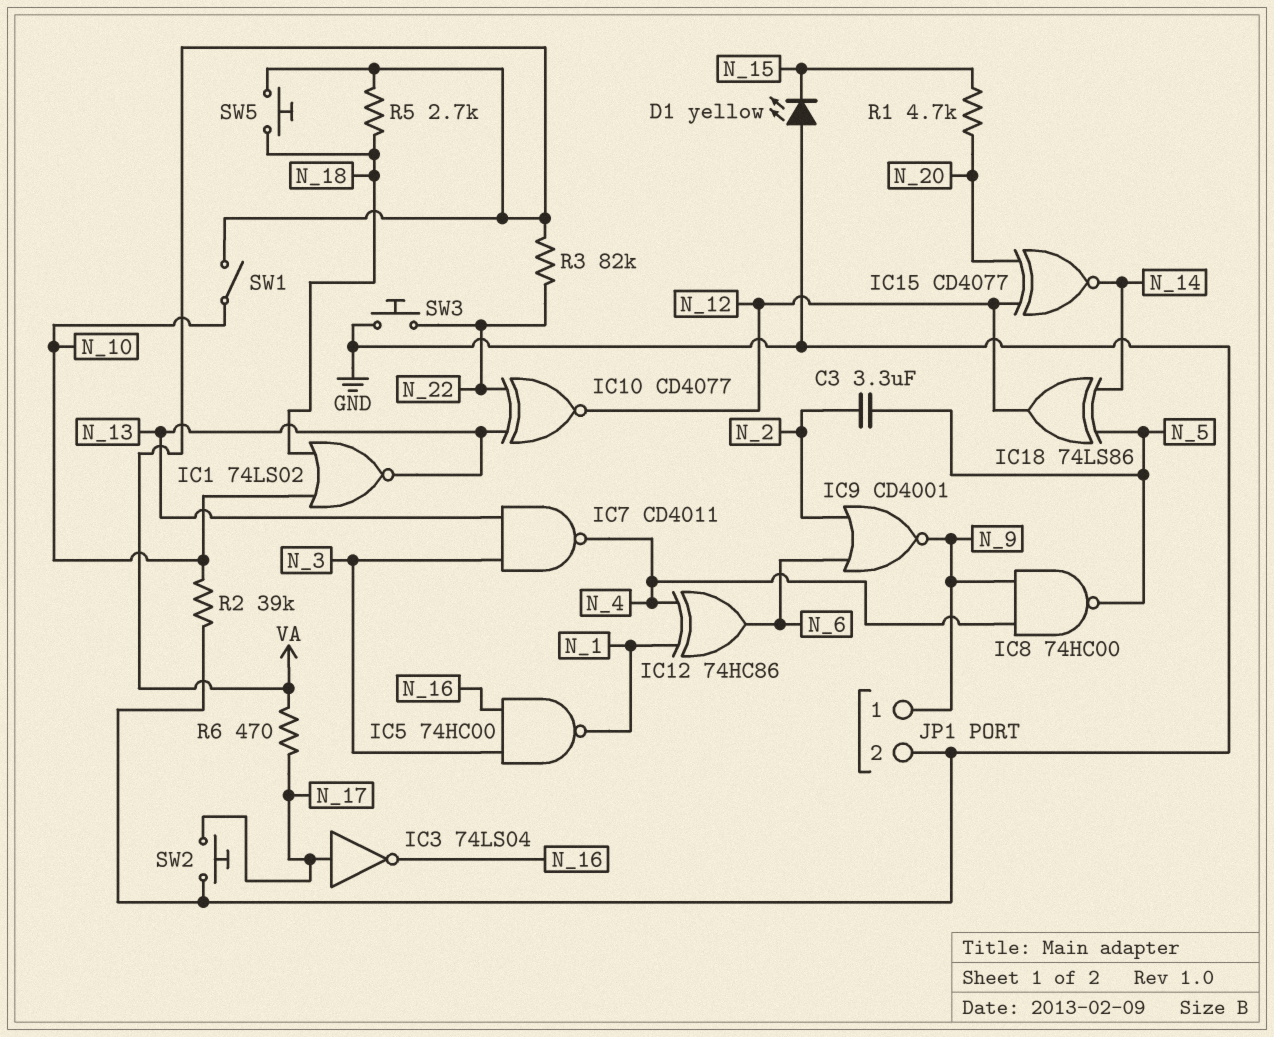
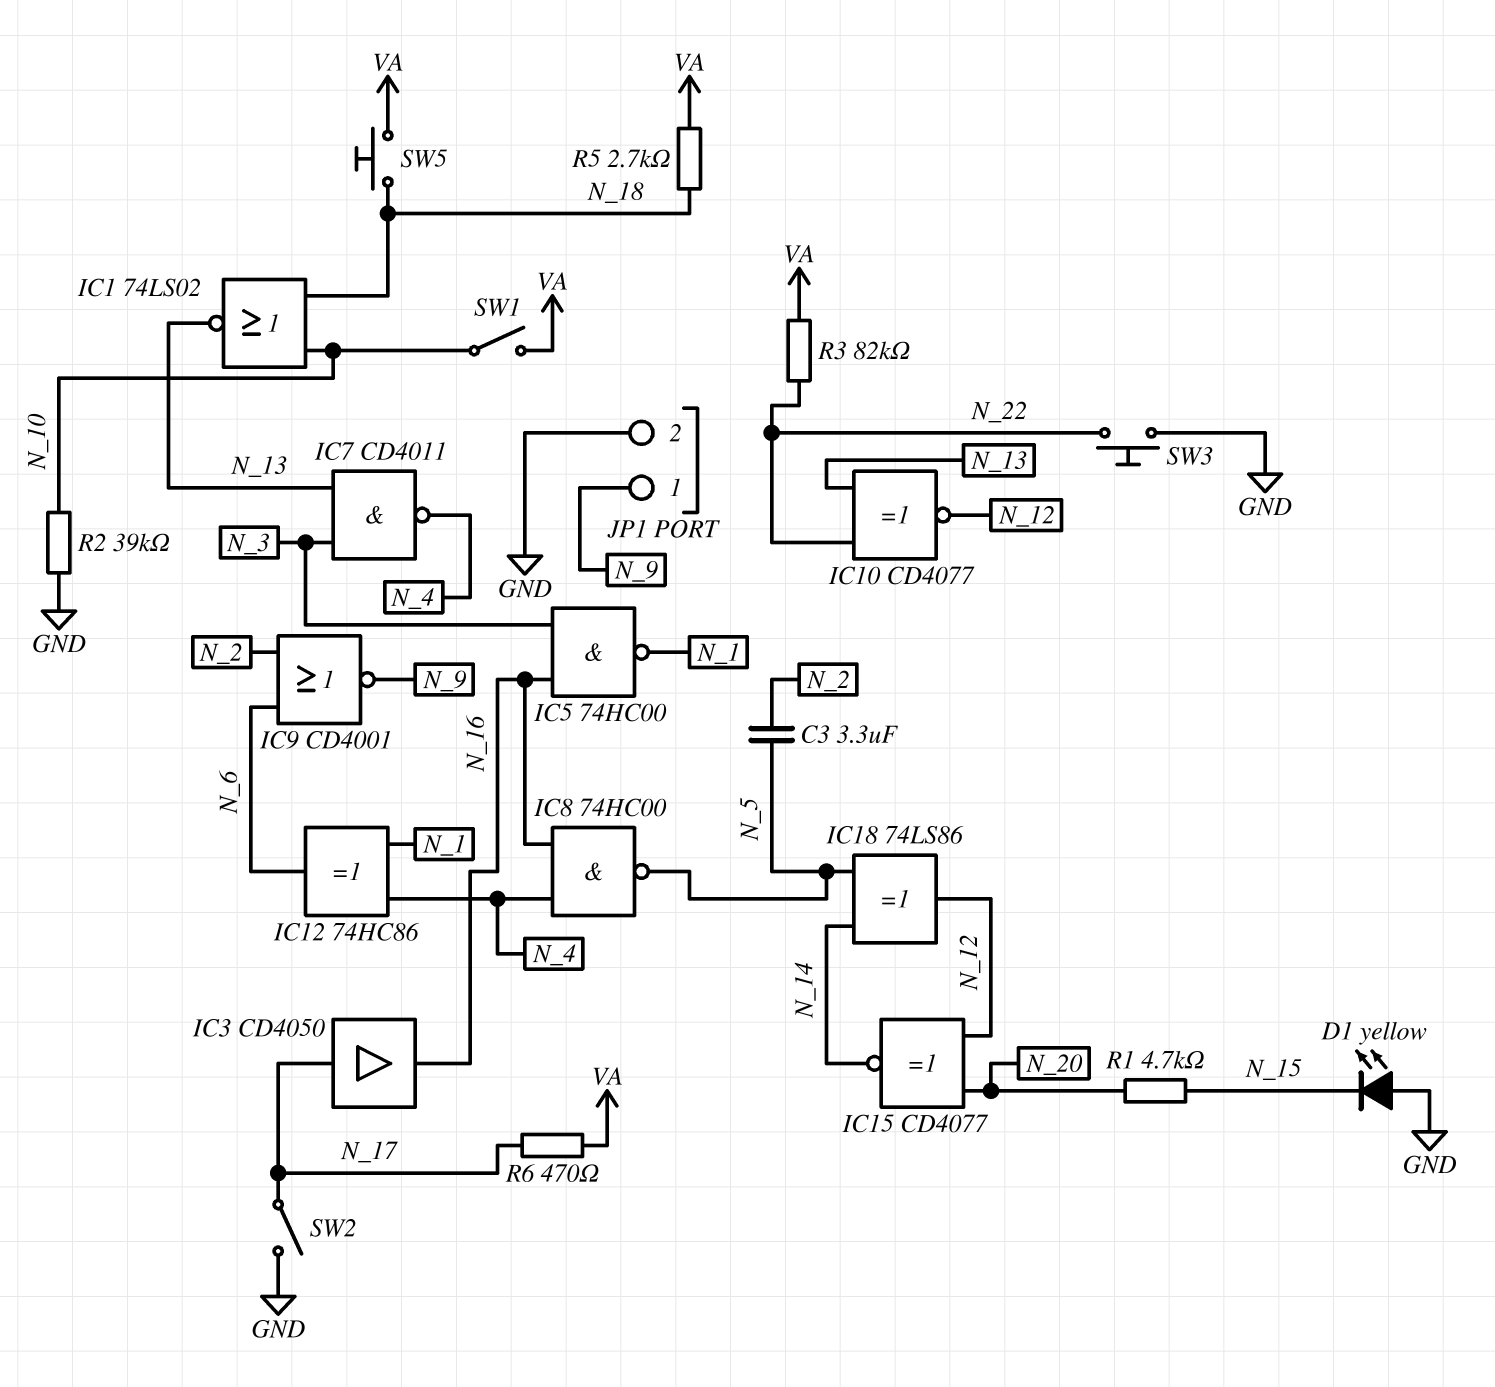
IC3: NOT 74LS04 (in N_17, out N_16) -> buffer CD4050 (in N_17, out N_16)
IC8: NAND 74HC00 (in N_4, in N_9, out N_5) -> NAND 74HC00 (in N_4, in N_16, out N_5)
SW2: button (GND, N_17) -> switch (GND, N_17)

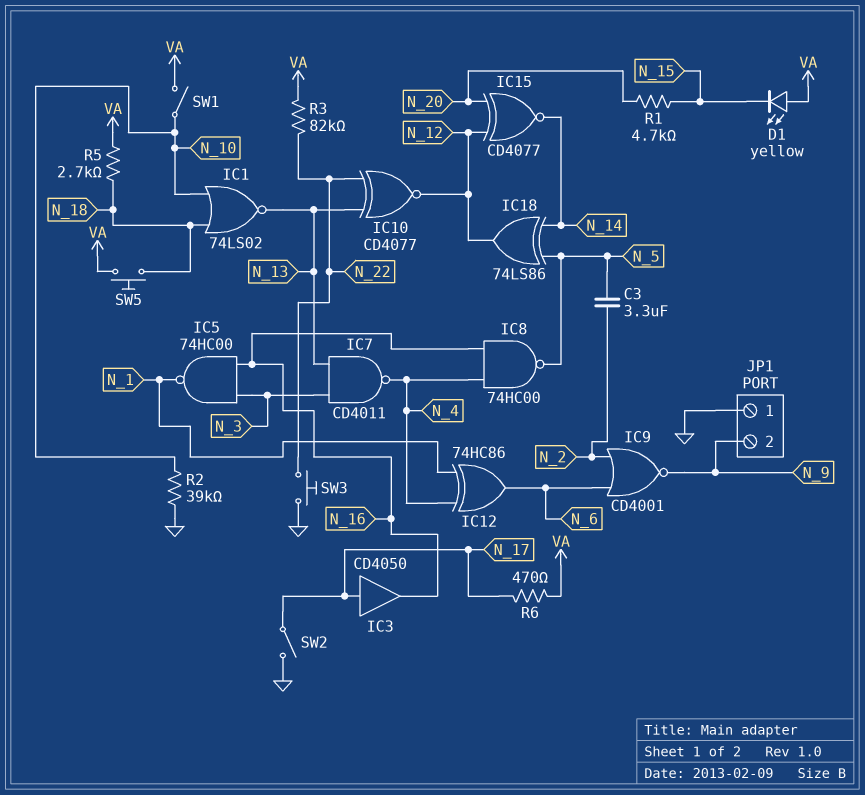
D1: LED yellow (A GND, K N_15) -> LED yellow (A VA, K N_15)
JP1 pin 1: N_9 -> GND
JP1 pin 2: GND -> N_9

